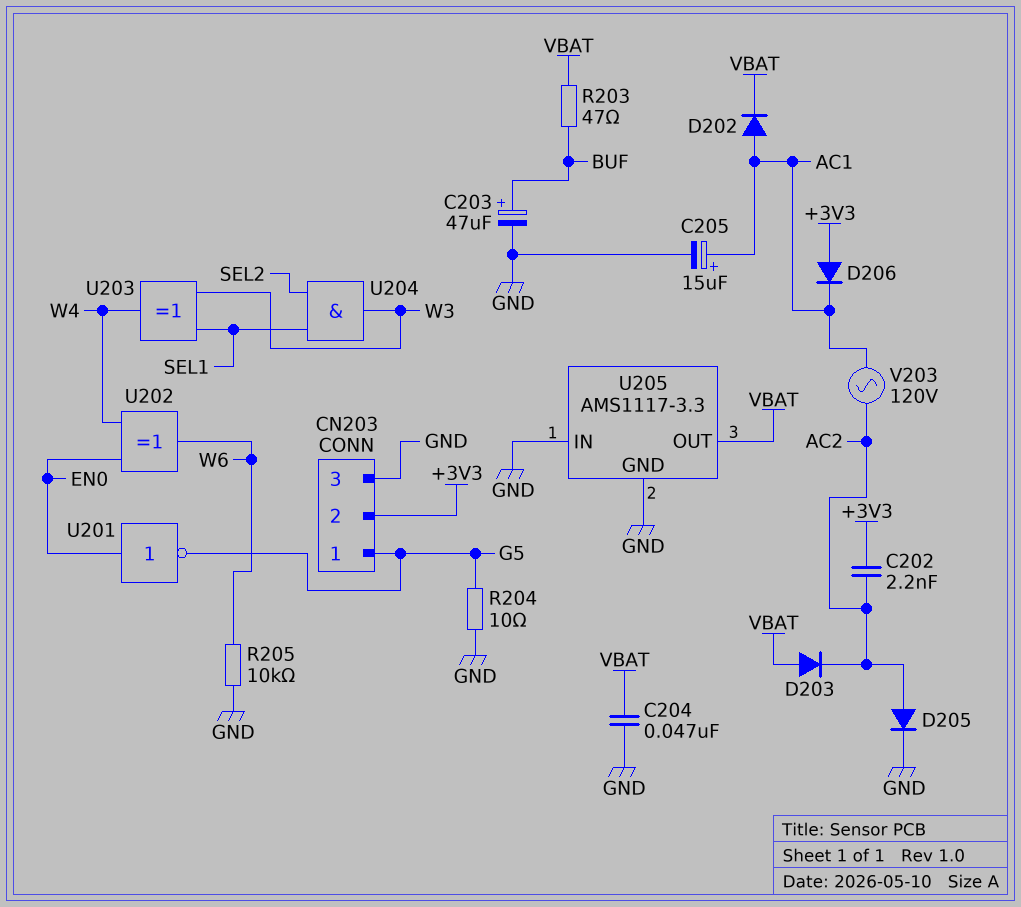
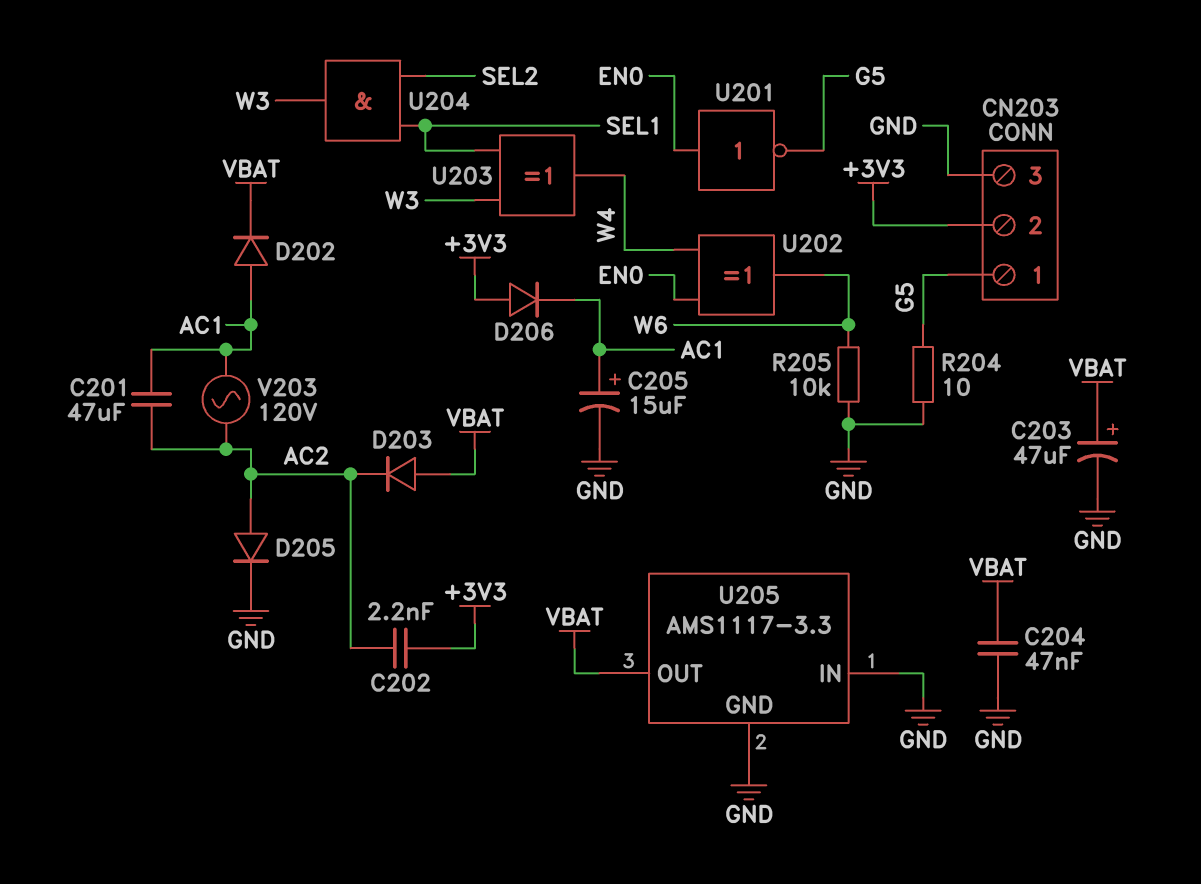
C201: none -> 47uF (AC1, AC2)
C203: 47uF (plus BUF, minus GND) -> 47uF (plus VBAT, minus GND)
R203: 47 (BUF, VBAT) -> none

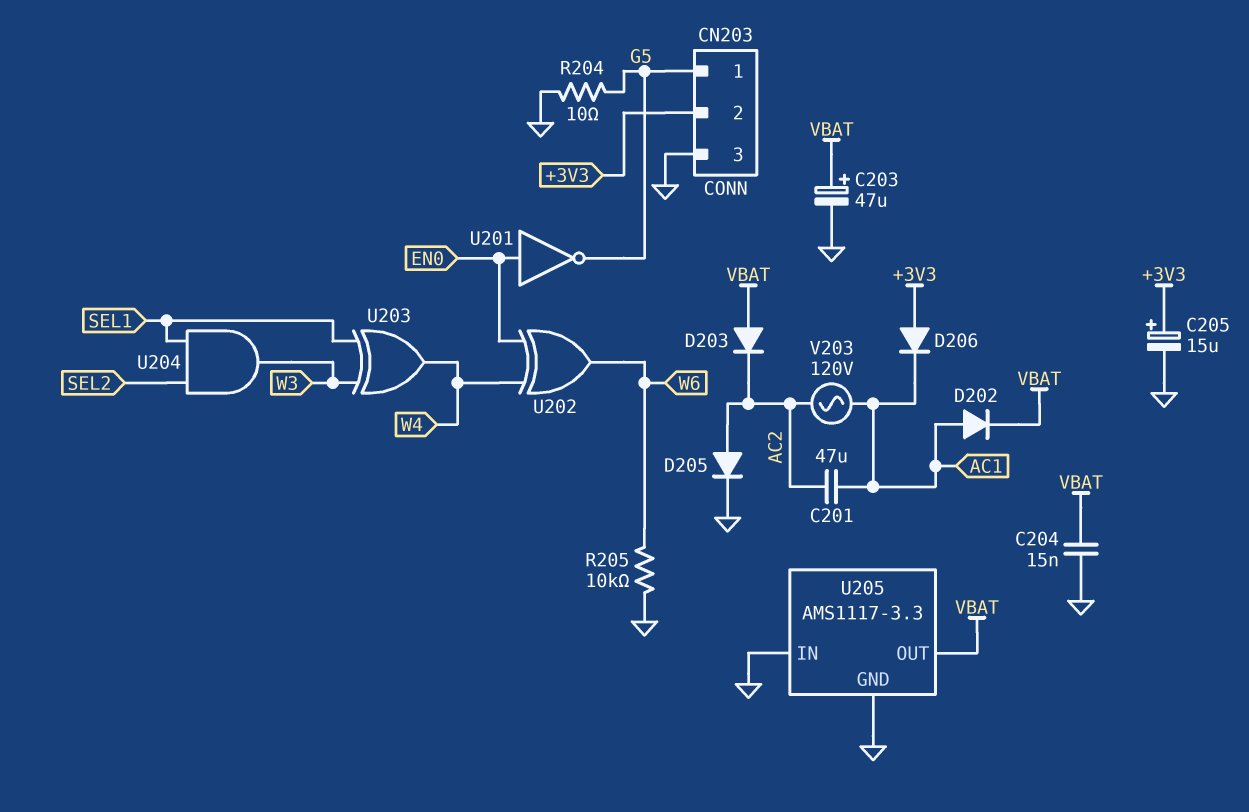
C202: 2.2nF (+3V3, AC2) -> none
C204: 47nF (GND, VBAT) -> 15nF (GND, VBAT)
C205: 15uF (plus AC1, minus GND) -> 15uF (plus +3V3, minus GND)

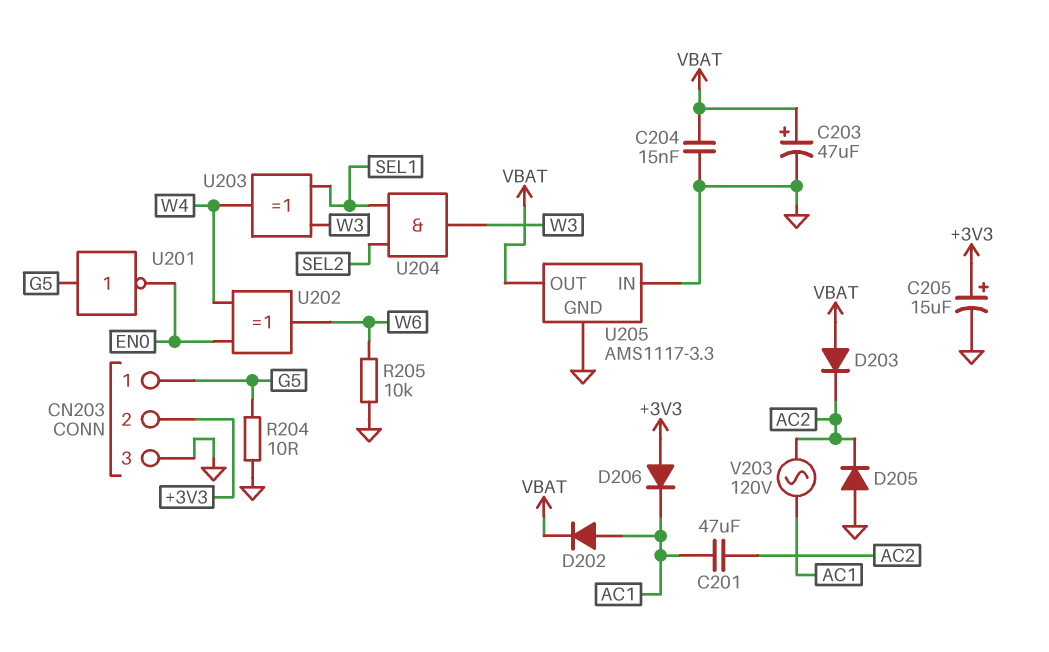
D205: diode (A AC2, K GND) -> diode (A GND, K AC2)
U201: NOT (in EN0, out G5) -> NOT (in G5, out EN0)

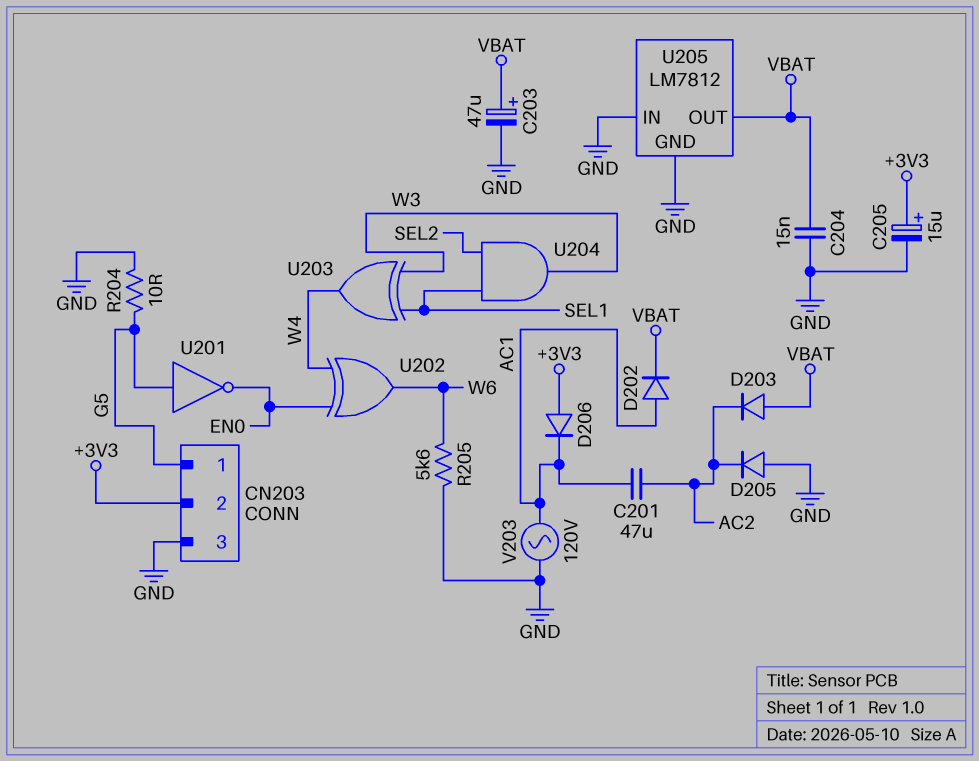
R205: 10k (GND, W6) -> 5.6k (GND, W6)
U205: AMS1117-3.3 -> LM7812
V203: AC 120V (AC1, AC2) -> AC 120V (AC1, GND)

